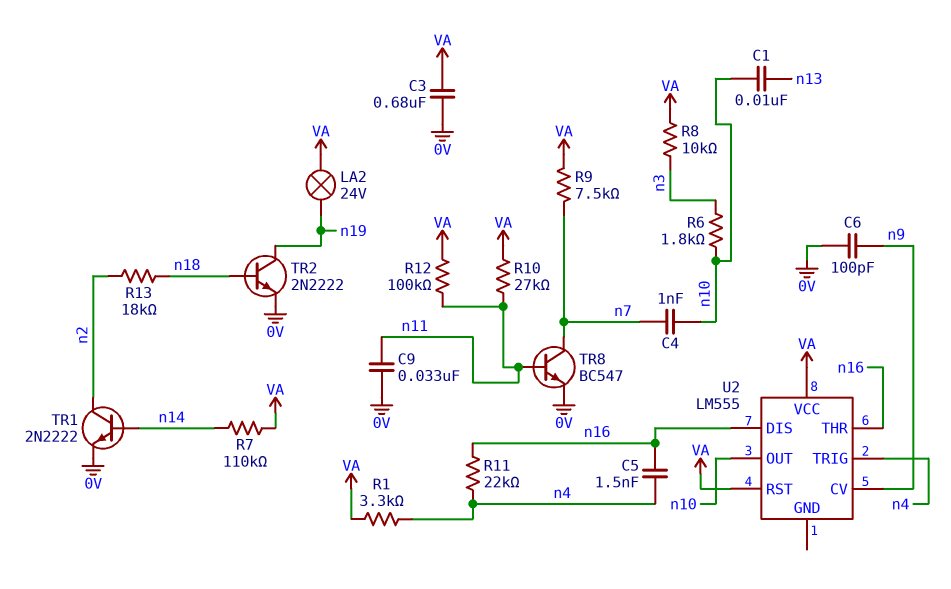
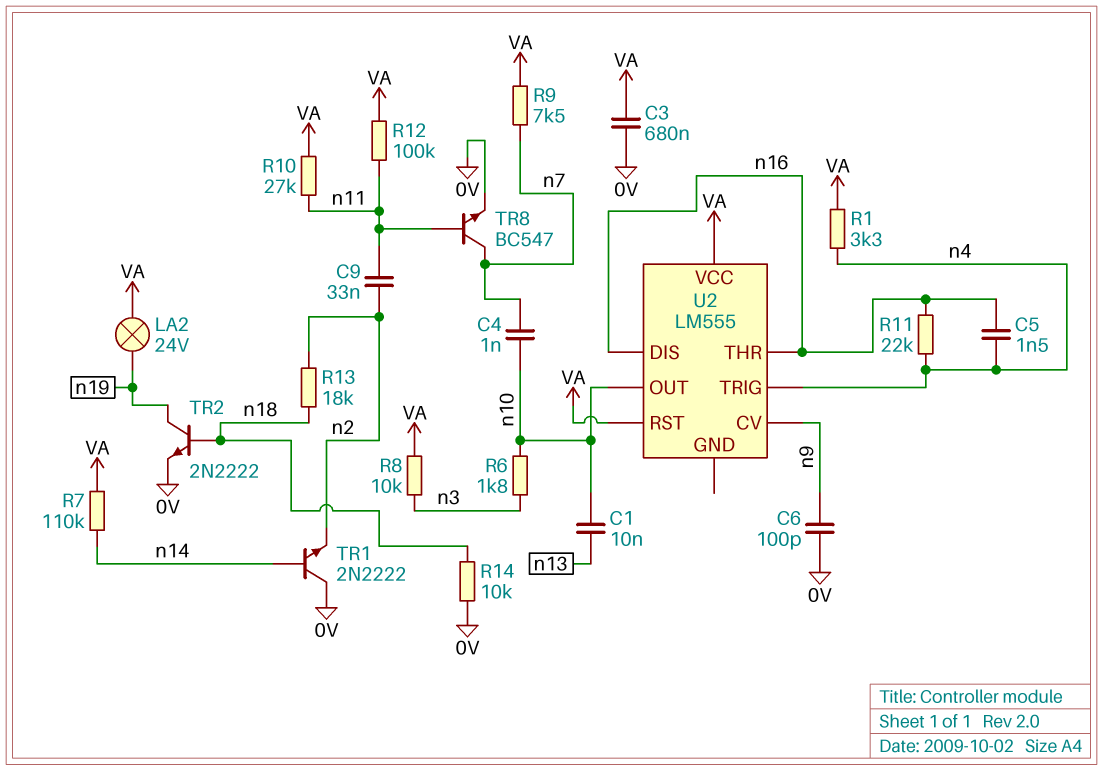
C9: 33nF (0V, n11) -> 33nF (n2, n11)
R14: none -> 10k (0V, n18)
TR1: NPN 2N2222 (B n14, C n2, E 0V) -> NPN 2N2222 (B n14, C 0V, E n2)

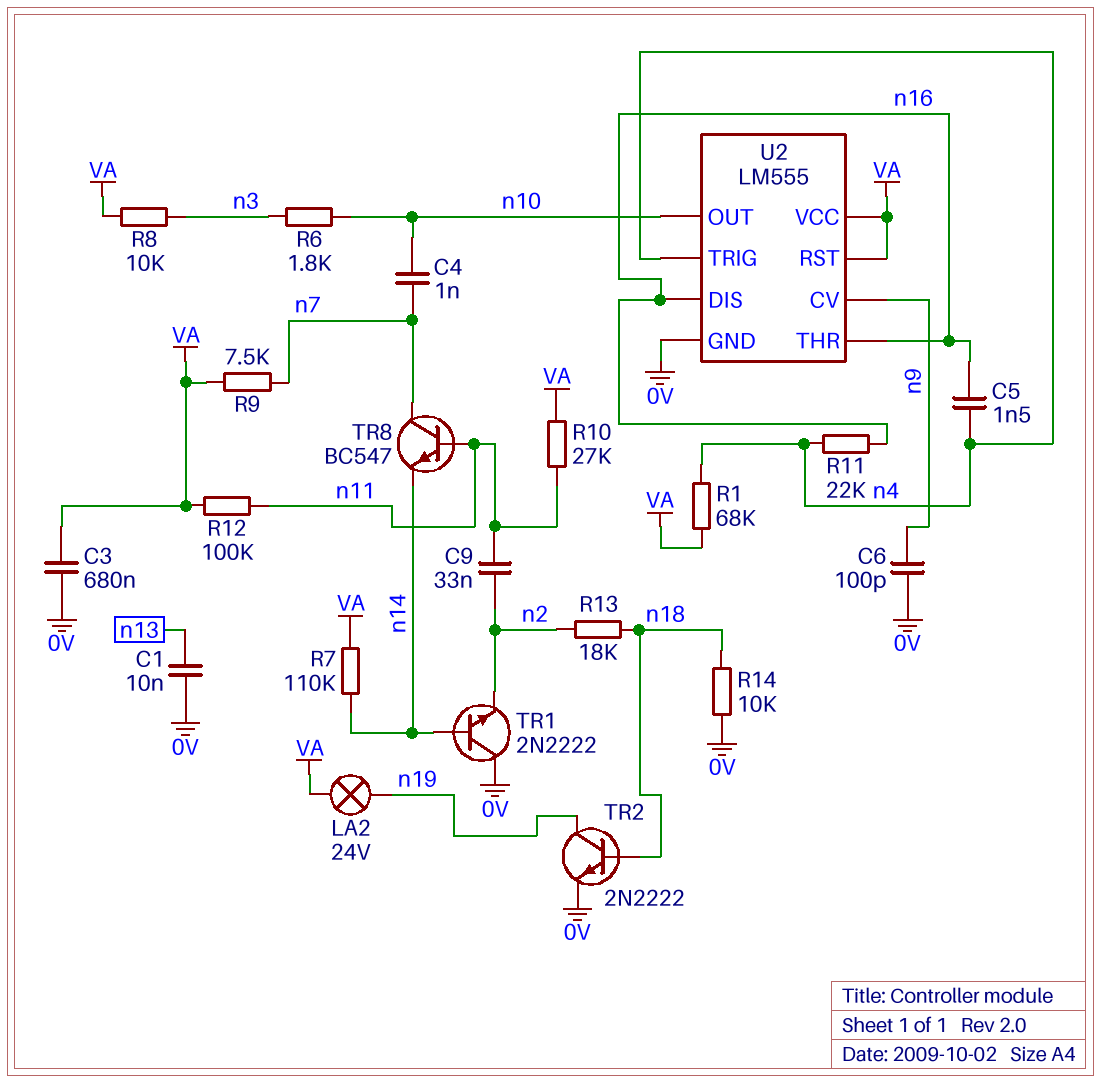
C1: 10nF (n10, n13) -> 10nF (0V, n13)
R1: 3.3k (VA, n4) -> 68k (VA, n4)
TR8: NPN BC547 (B n11, C n7, E 0V) -> NPN BC547 (B n11, C n7, E n14)
U2 pin GND: none -> 0V

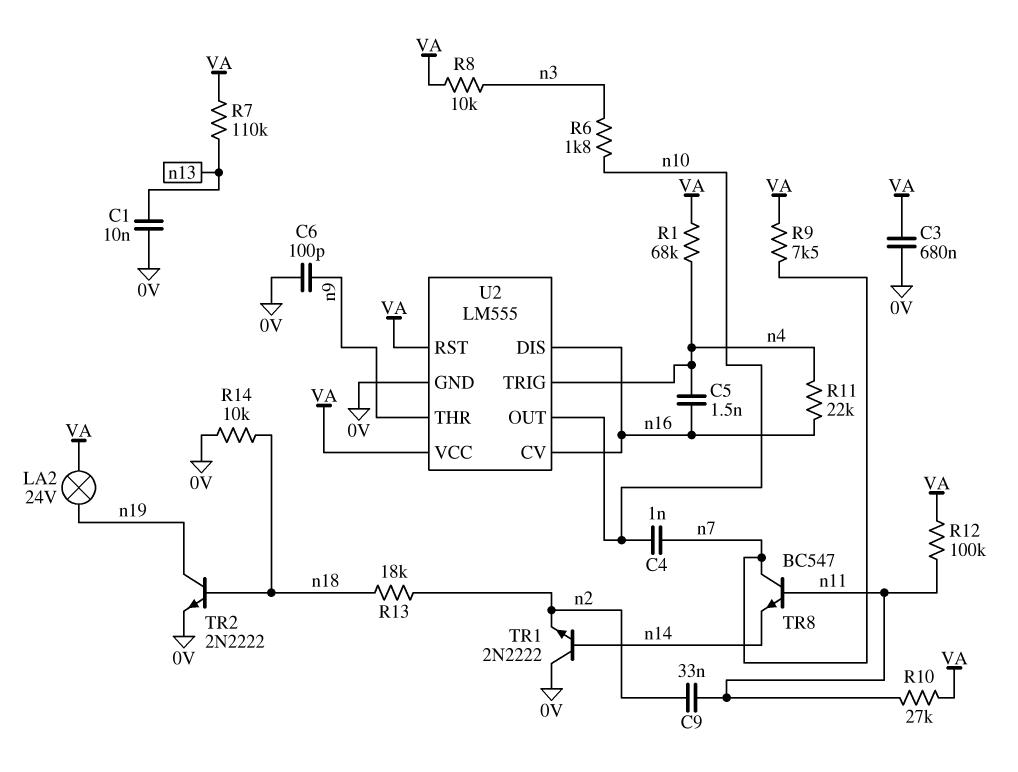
R7: 110k (VA, n14) -> 110k (VA, n13)
U2 pin CV: n9 -> n16
U2 pin THR: n16 -> n9

